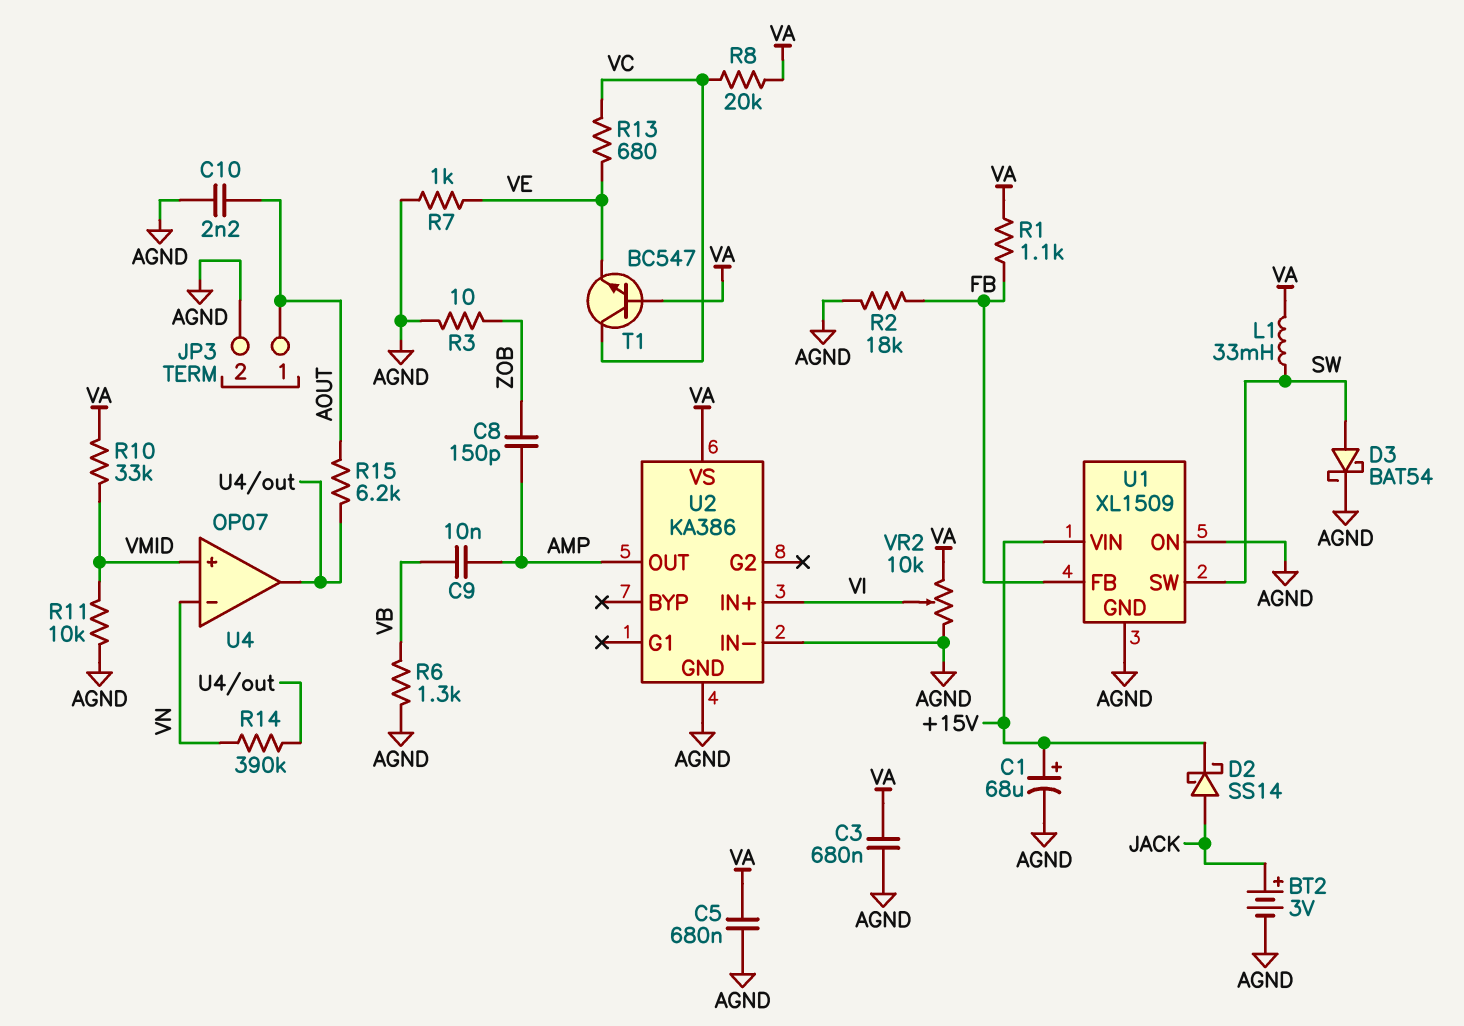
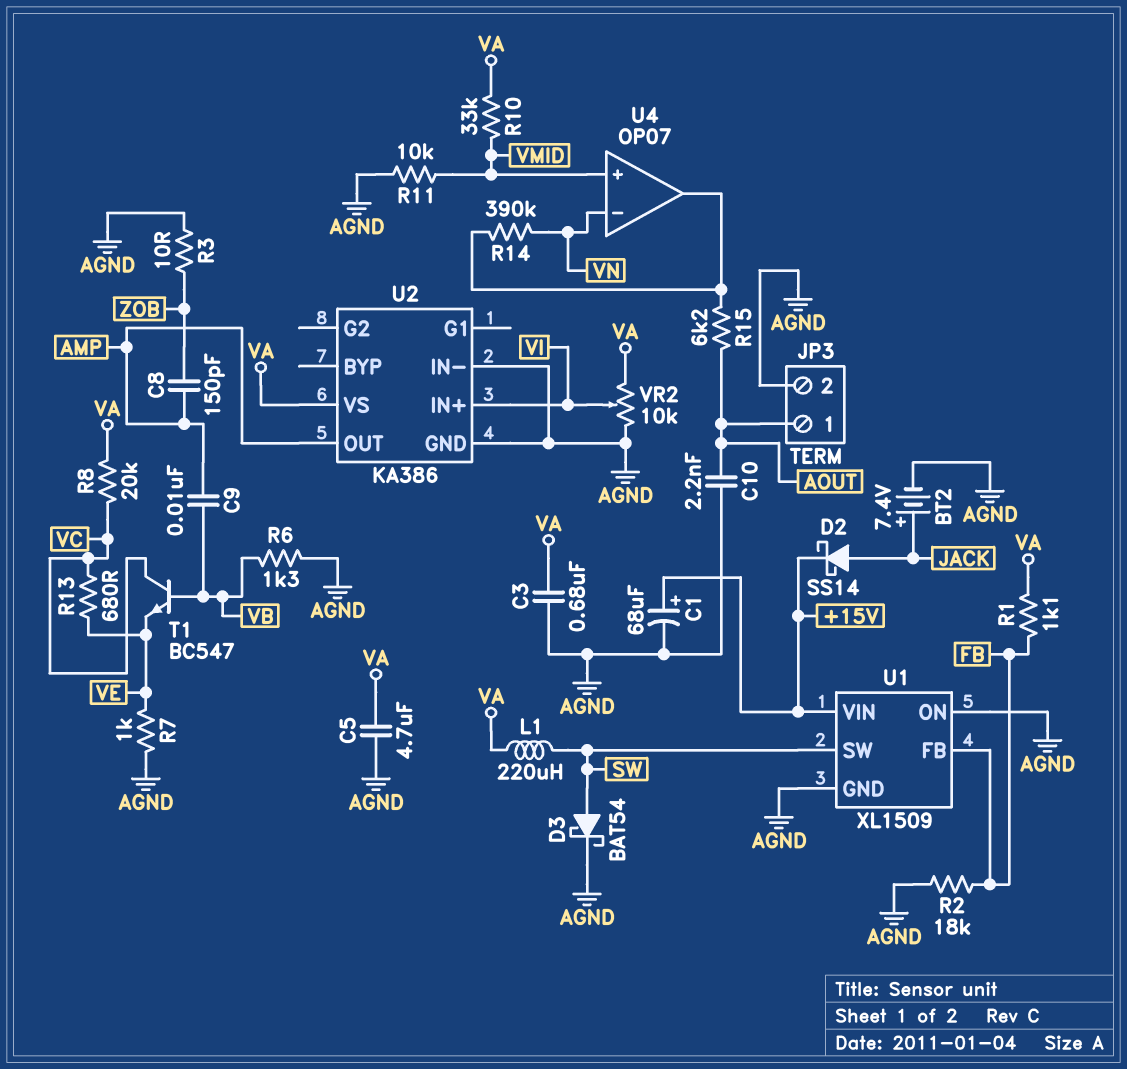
BT2: 3V (plus JACK, minus AGND) -> 7.4V (plus JACK, minus AGND)
C5: 680nF (AGND, VA) -> 4.7uF (AGND, VA)
L1: 33mH (SW, VA) -> 220uH (SW, VA)
T1: NPN BC547 (B VA, C VC, E VE) -> NPN BC547 (B VB, C VC, E VE)

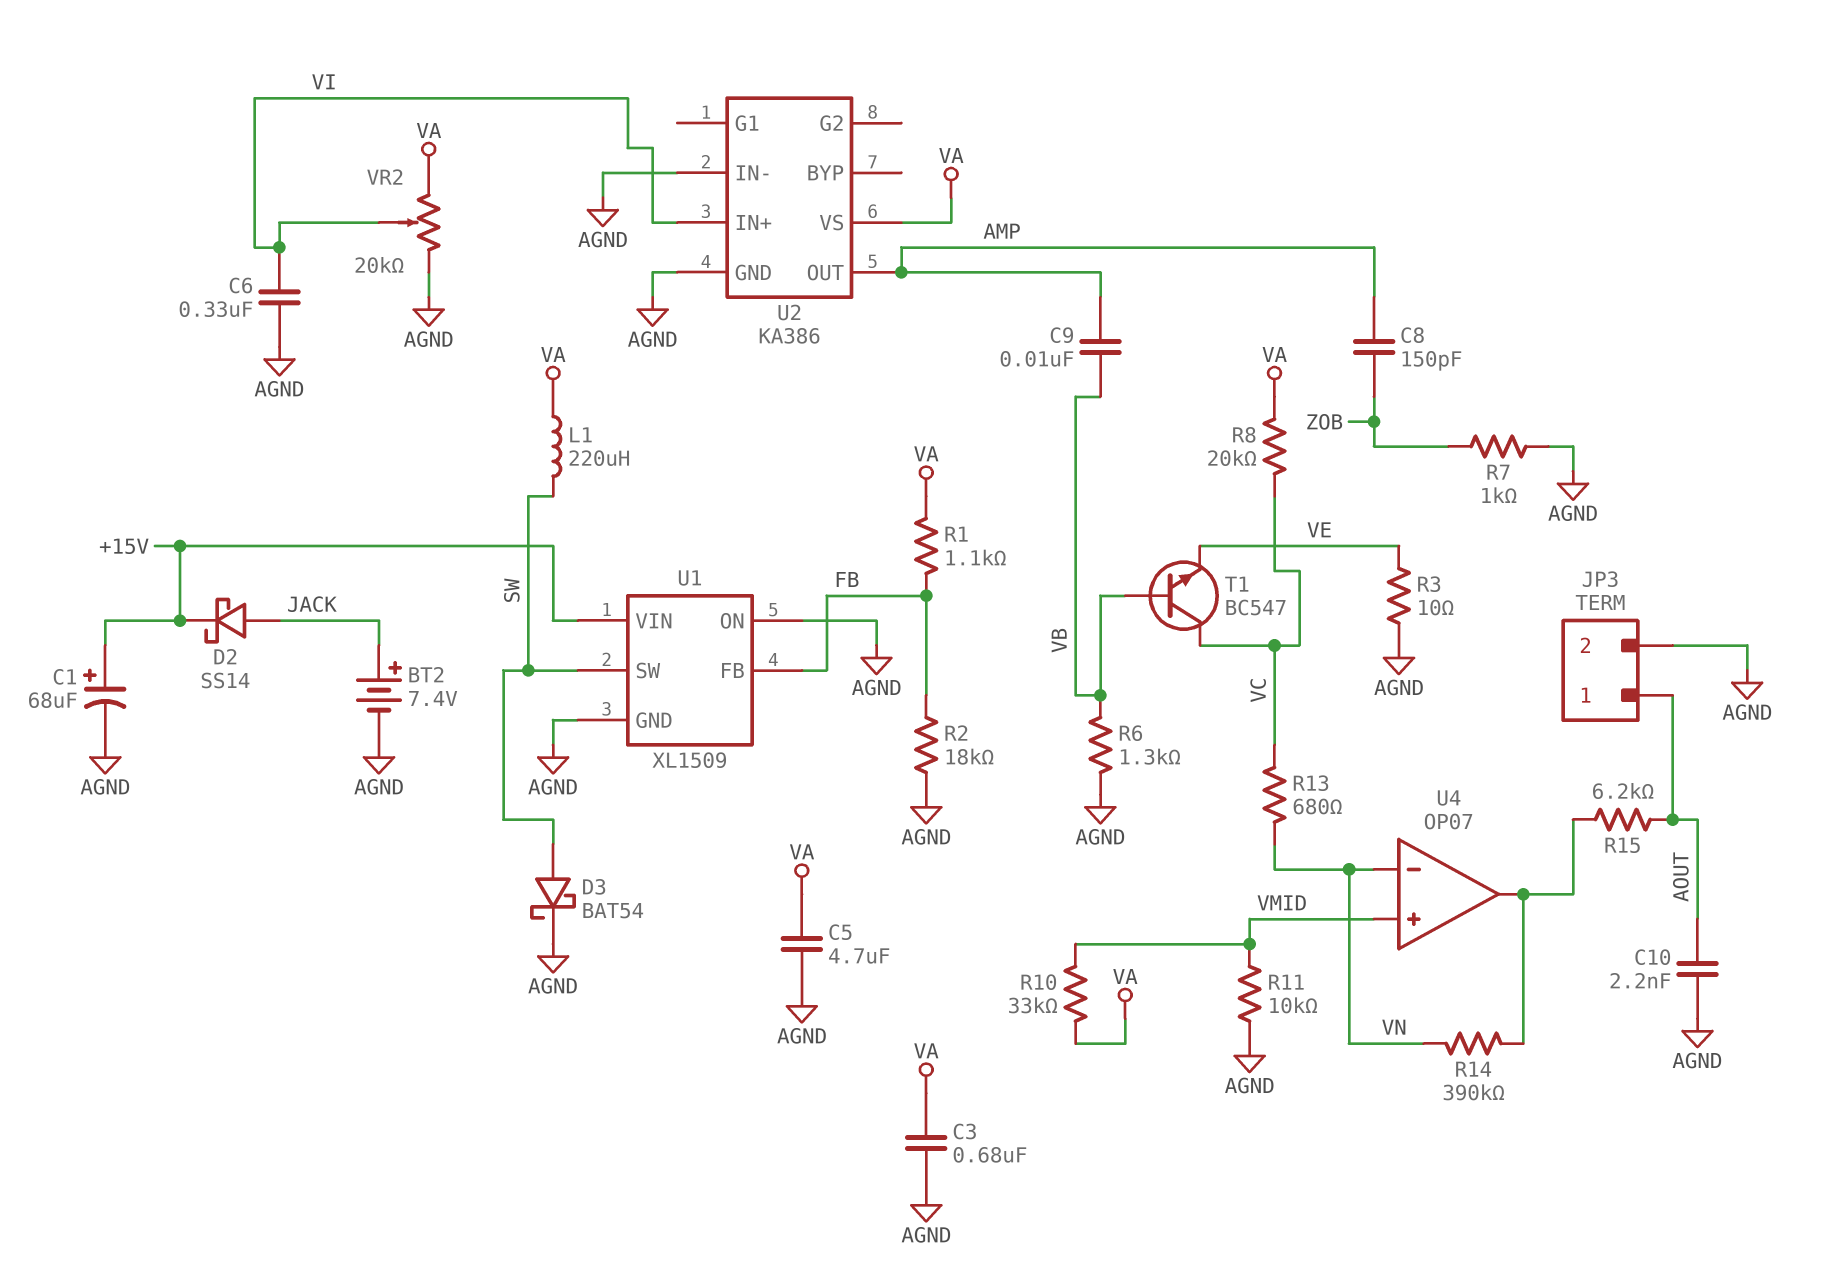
C6: none -> 330nF (AGND, VI)
R3: 10 (AGND, ZOB) -> 10 (AGND, VE)
R7: 1k (AGND, VE) -> 1k (AGND, ZOB)
R13: 680 (VC, VE) -> 680 (VC, VN)
VR2: 10k (AGND, VA, wiper VI) -> 20k (AGND, VA, wiper VI)

